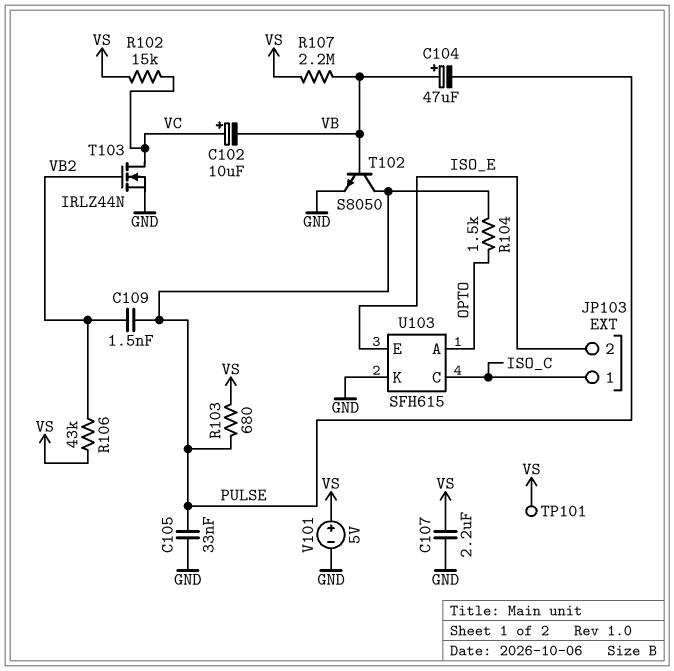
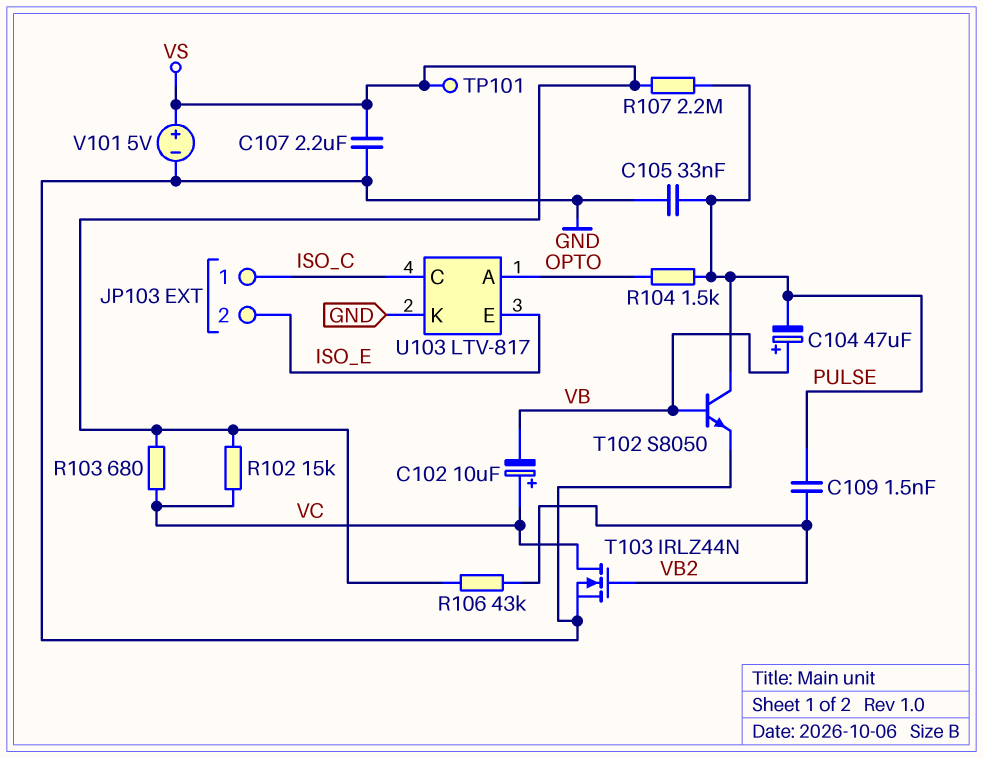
R103: 680 (PULSE, VS) -> 680 (VC, VS)
R107: 2.2M (VB, VS) -> 2.2M (PULSE, VS)
U103: SFH615 -> LTV-817

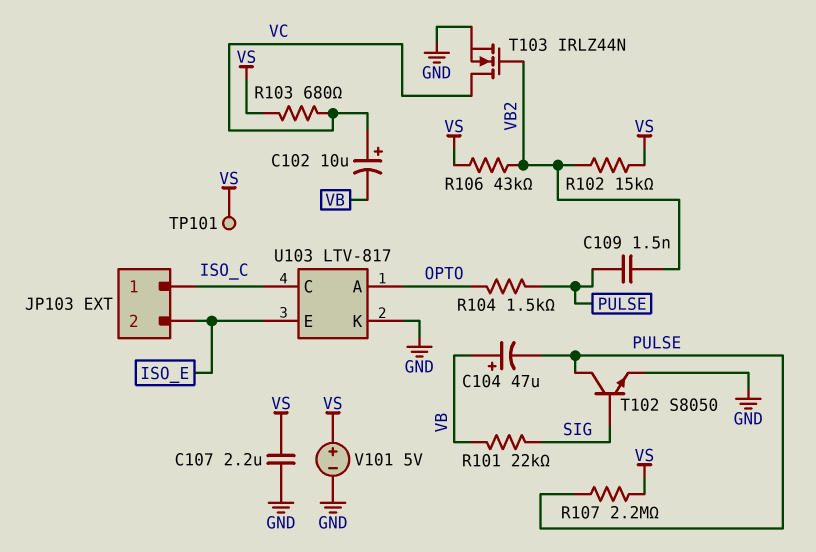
C105: 33nF (GND, PULSE) -> none
R101: none -> 22k (SIG, VB)
R102: 15k (VC, VS) -> 15k (VB2, VS)
T102: NPN S8050 (B VB, C PULSE, E GND) -> NPN S8050 (B SIG, C PULSE, E GND)

